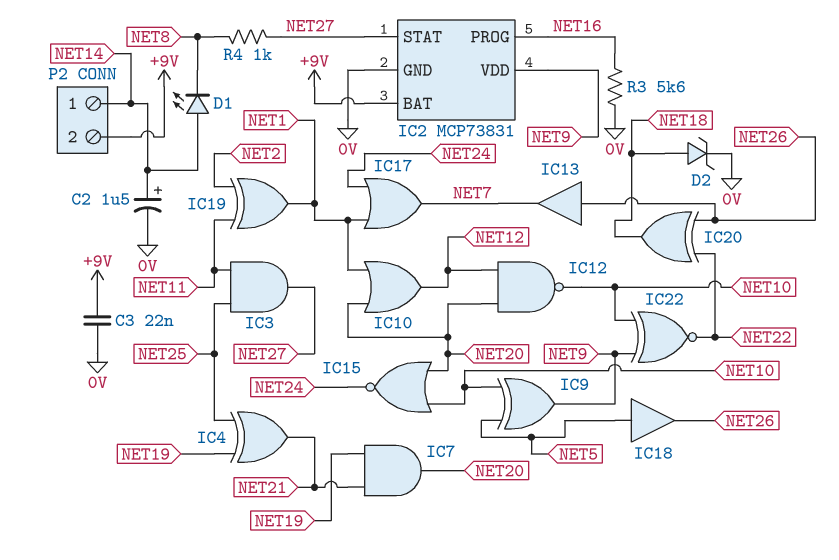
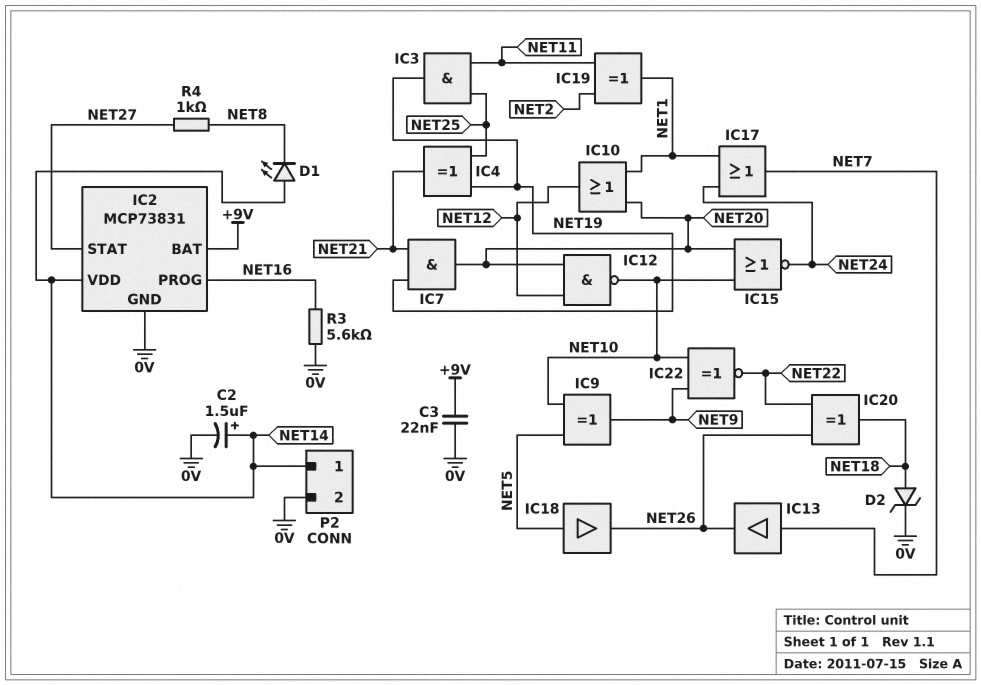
IC2 pin VDD: NET9 -> NET14
IC3: AND (in NET11, in NET25, out NET27) -> AND (in NET11, in NET25, out NET19)
IC13: buffer (in NET26, out NET7) -> buffer (in NET7, out NET26)
P2 pin 2: +9V -> 0V

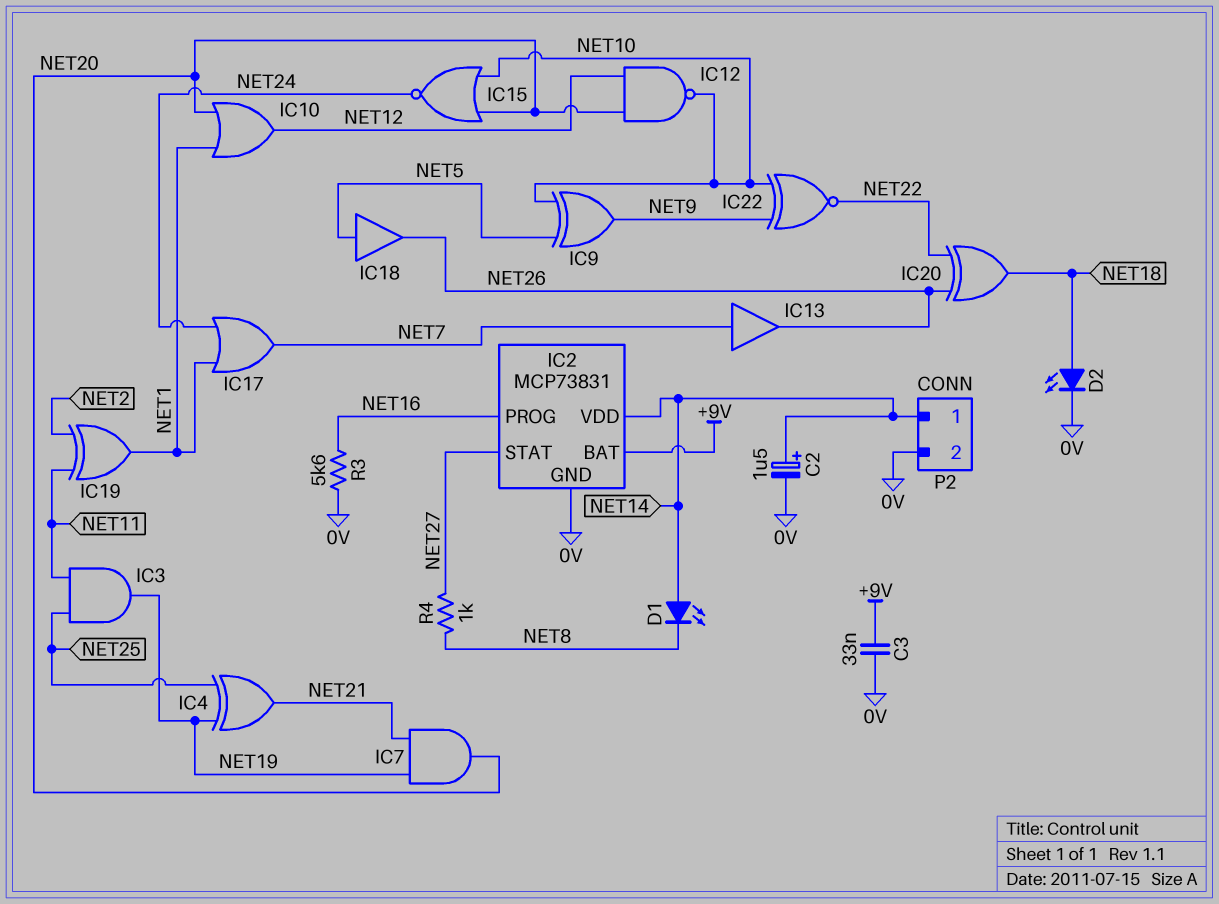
C3: 22nF (+9V, 0V) -> 33nF (+9V, 0V)
D2: zener (A NET18, K 0V) -> LED (A NET18, K 0V)

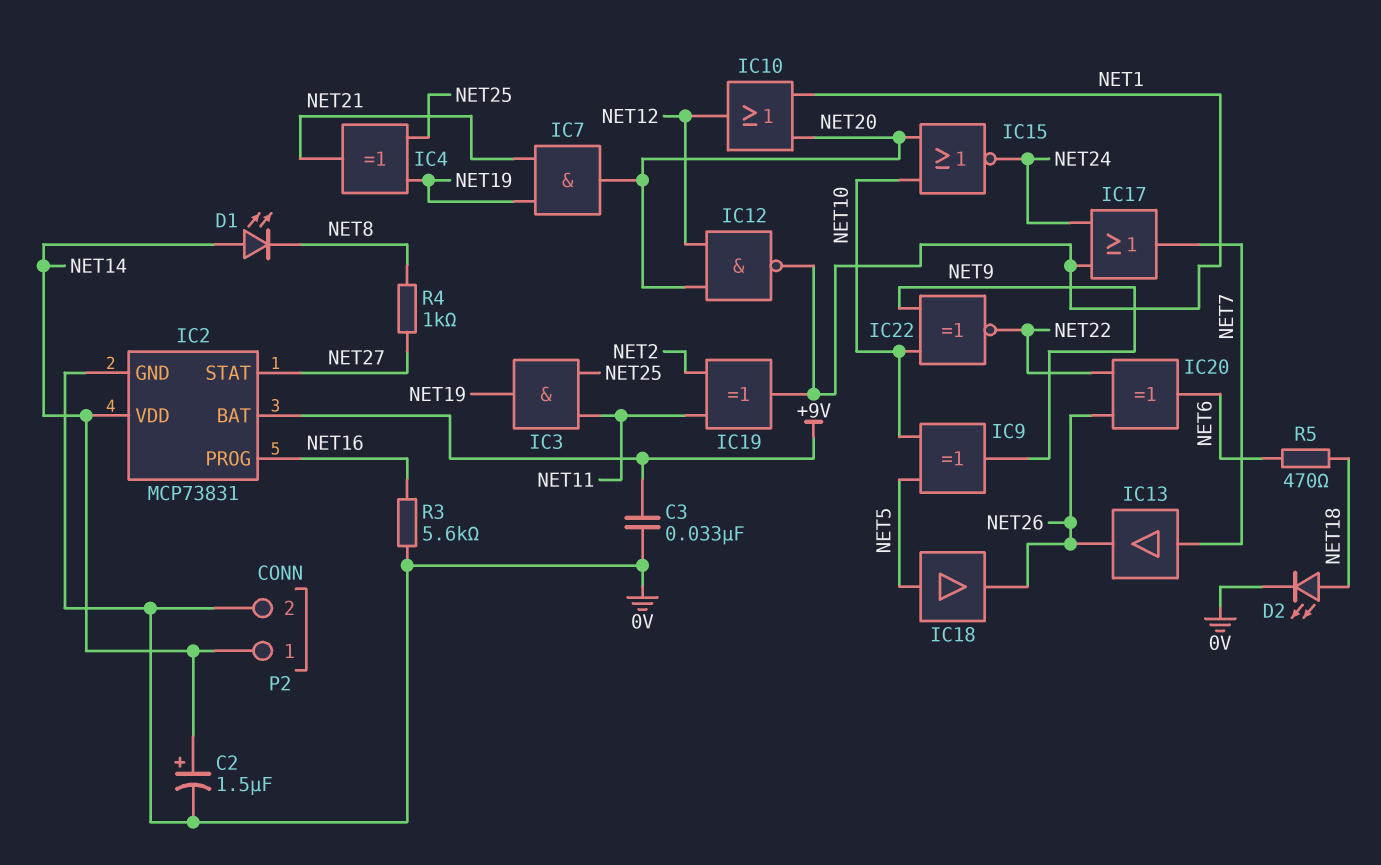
IC12: NAND (in NET12, in NET20, out NET10) -> NAND (in NET12, in NET20, out NET1)
IC20: XOR (in NET22, in NET26, out NET18) -> XOR (in NET22, in NET26, out NET6)
R5: none -> 470 (NET6, NET18)

